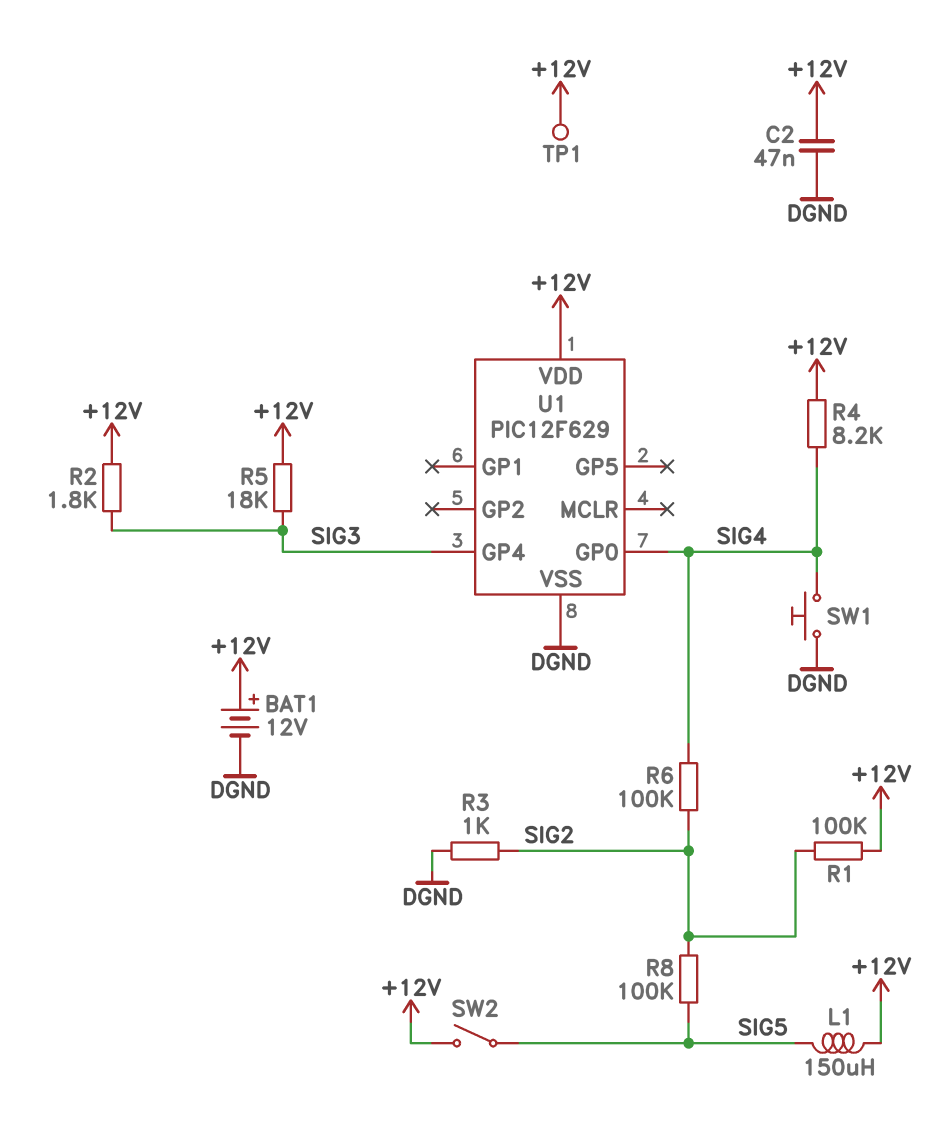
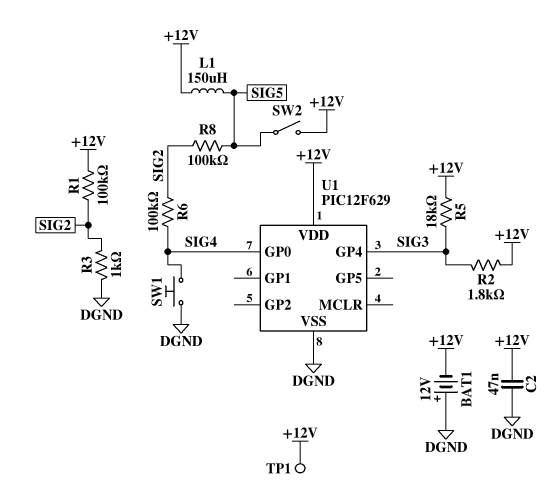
BAT1: 12V (plus +12V, minus DGND) -> 12V (plus DGND, minus +12V)
R4: 8.2k (+12V, SIG4) -> none

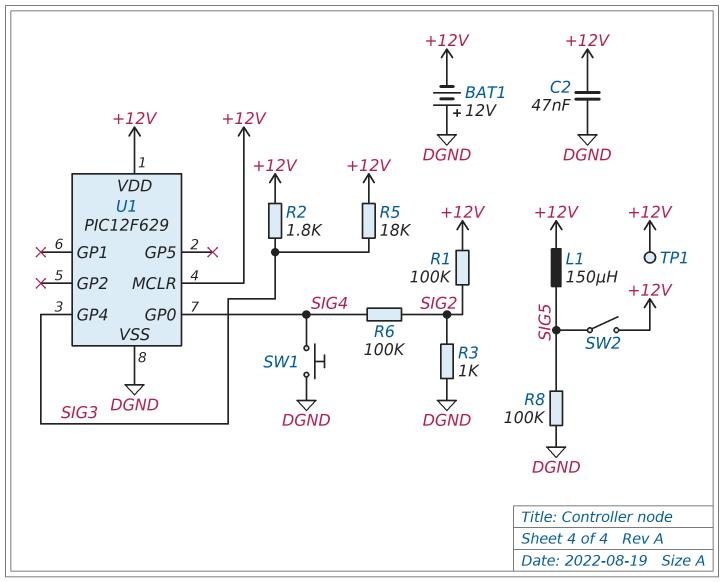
R8: 100k (SIG2, SIG5) -> 100k (DGND, SIG5)
U1 pin MCLR: none -> +12V

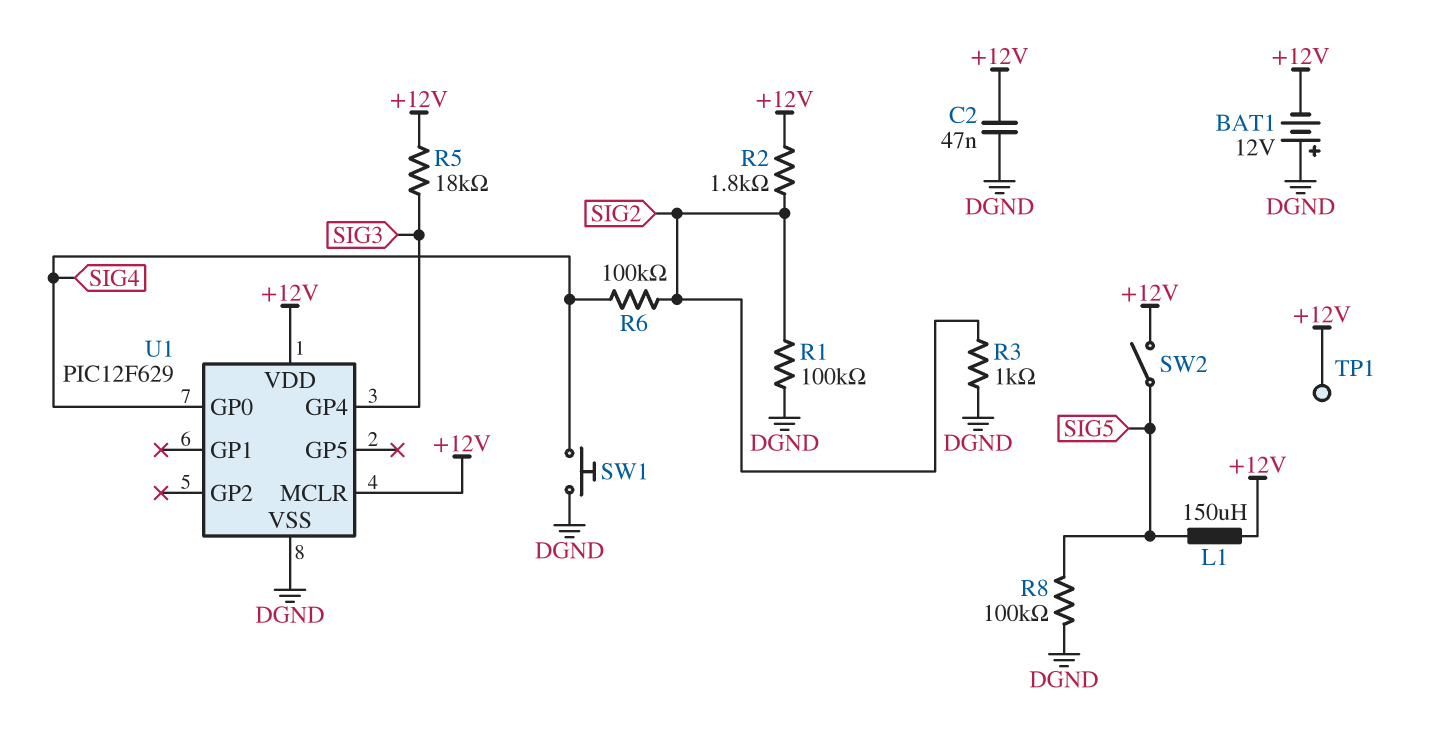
R1: 100k (+12V, SIG2) -> 100k (DGND, SIG2)
R2: 1.8k (+12V, SIG3) -> 1.8k (+12V, SIG2)

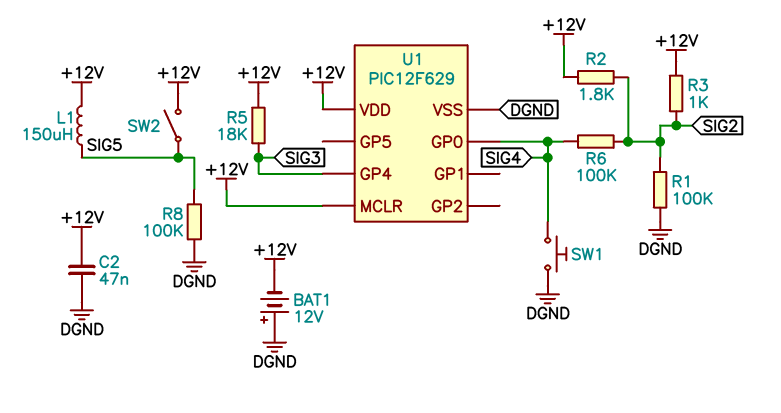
R3: 1k (DGND, SIG2) -> 1k (+12V, SIG2)
TP1: test point (+12V) -> none

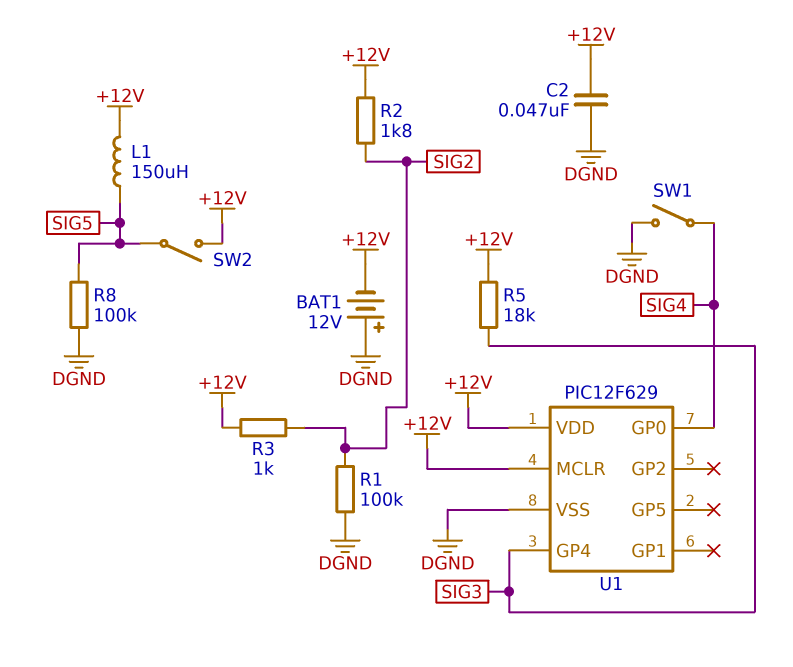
R6: 100k (SIG2, SIG4) -> none
SW1: button (DGND, SIG4) -> switch (DGND, SIG4)

